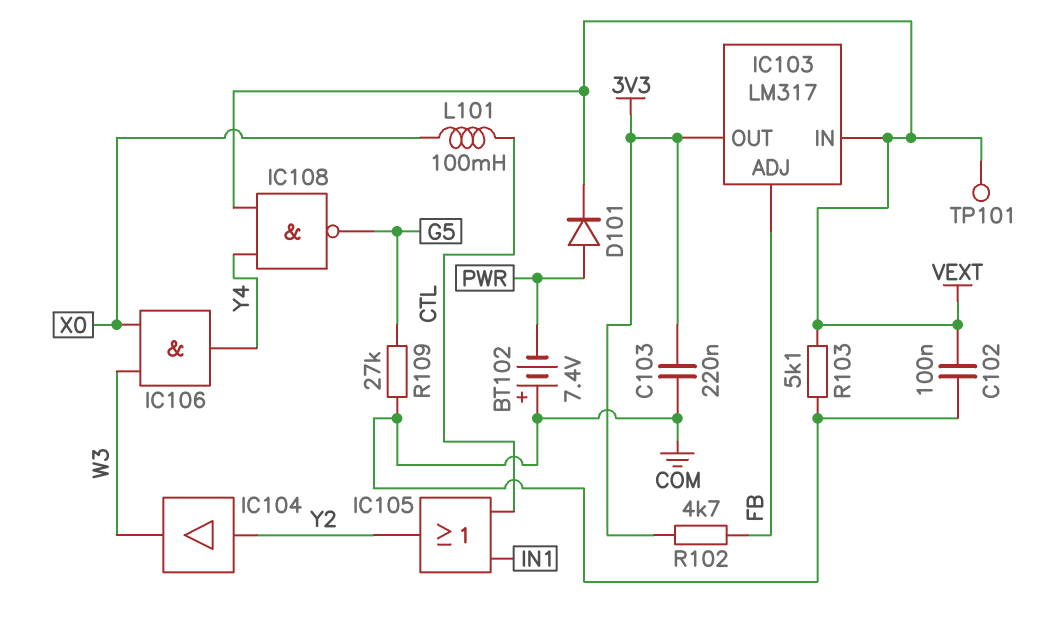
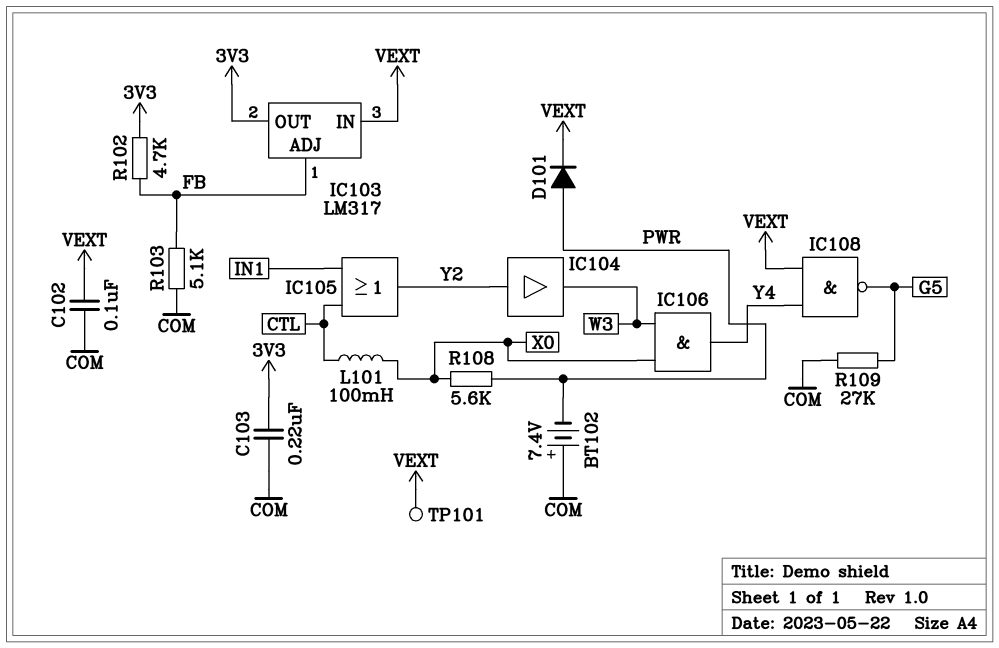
R103: 5.1k (COM, VEXT) -> 5.1k (COM, FB)
R108: none -> 5.6k (PWR, X0)

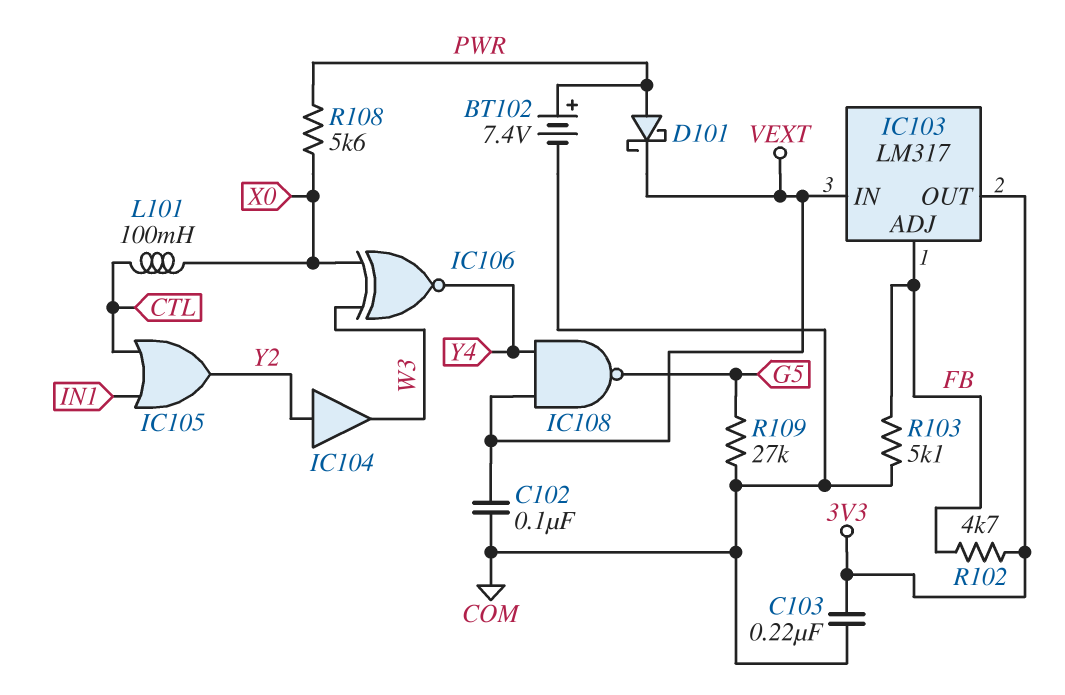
BT102: 7.4V (plus COM, minus PWR) -> 7.4V (plus PWR, minus COM)
D101: diode (A PWR, K VEXT) -> schottky (A PWR, K VEXT)
IC106: AND (in W3, in X0, out Y4) -> XNOR (in W3, in X0, out Y4)
TP101: test point (VEXT) -> none

